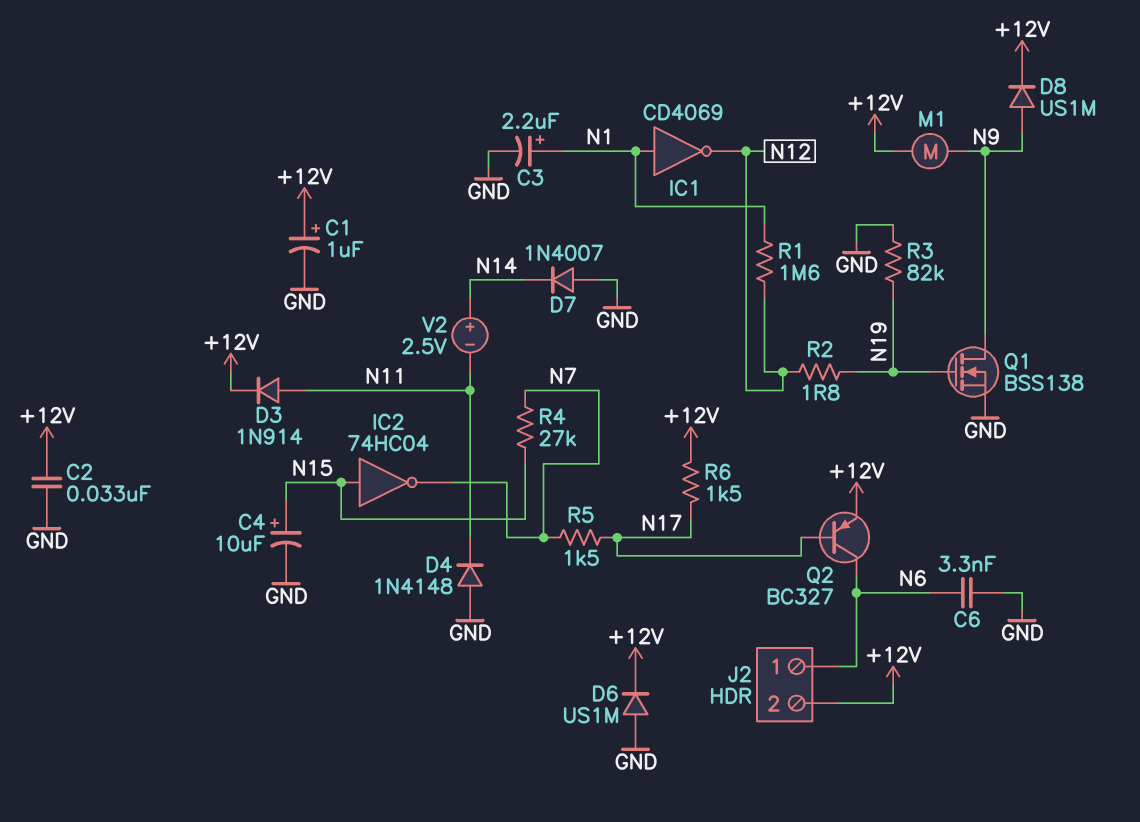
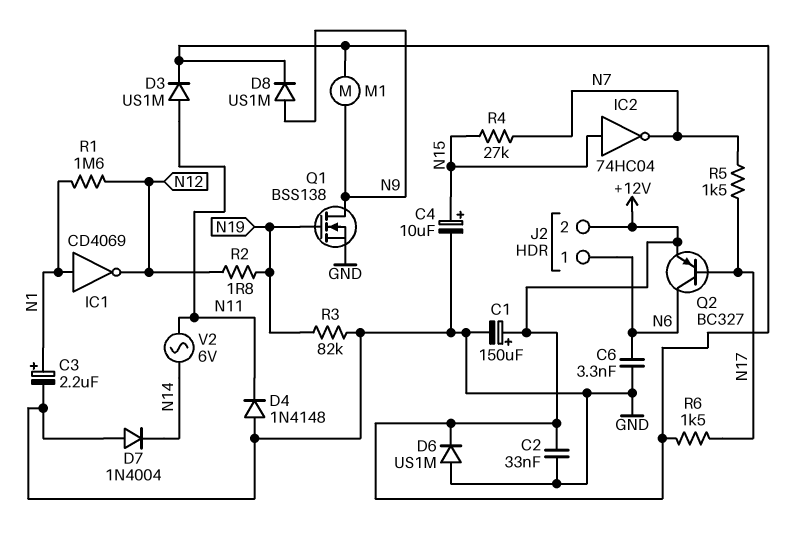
C1: 1uF (plus +12V, minus GND) -> 150uF (plus +12V, minus GND)
D3: diode 1N914 (A N11, K +12V) -> diode US1M (A N11, K +12V)
D7: diode 1N4007 (A GND, K N14) -> diode 1N4004 (A GND, K N14)
V2: 2.5V (plus N14, minus N11) -> AC 6V (N11, N14)

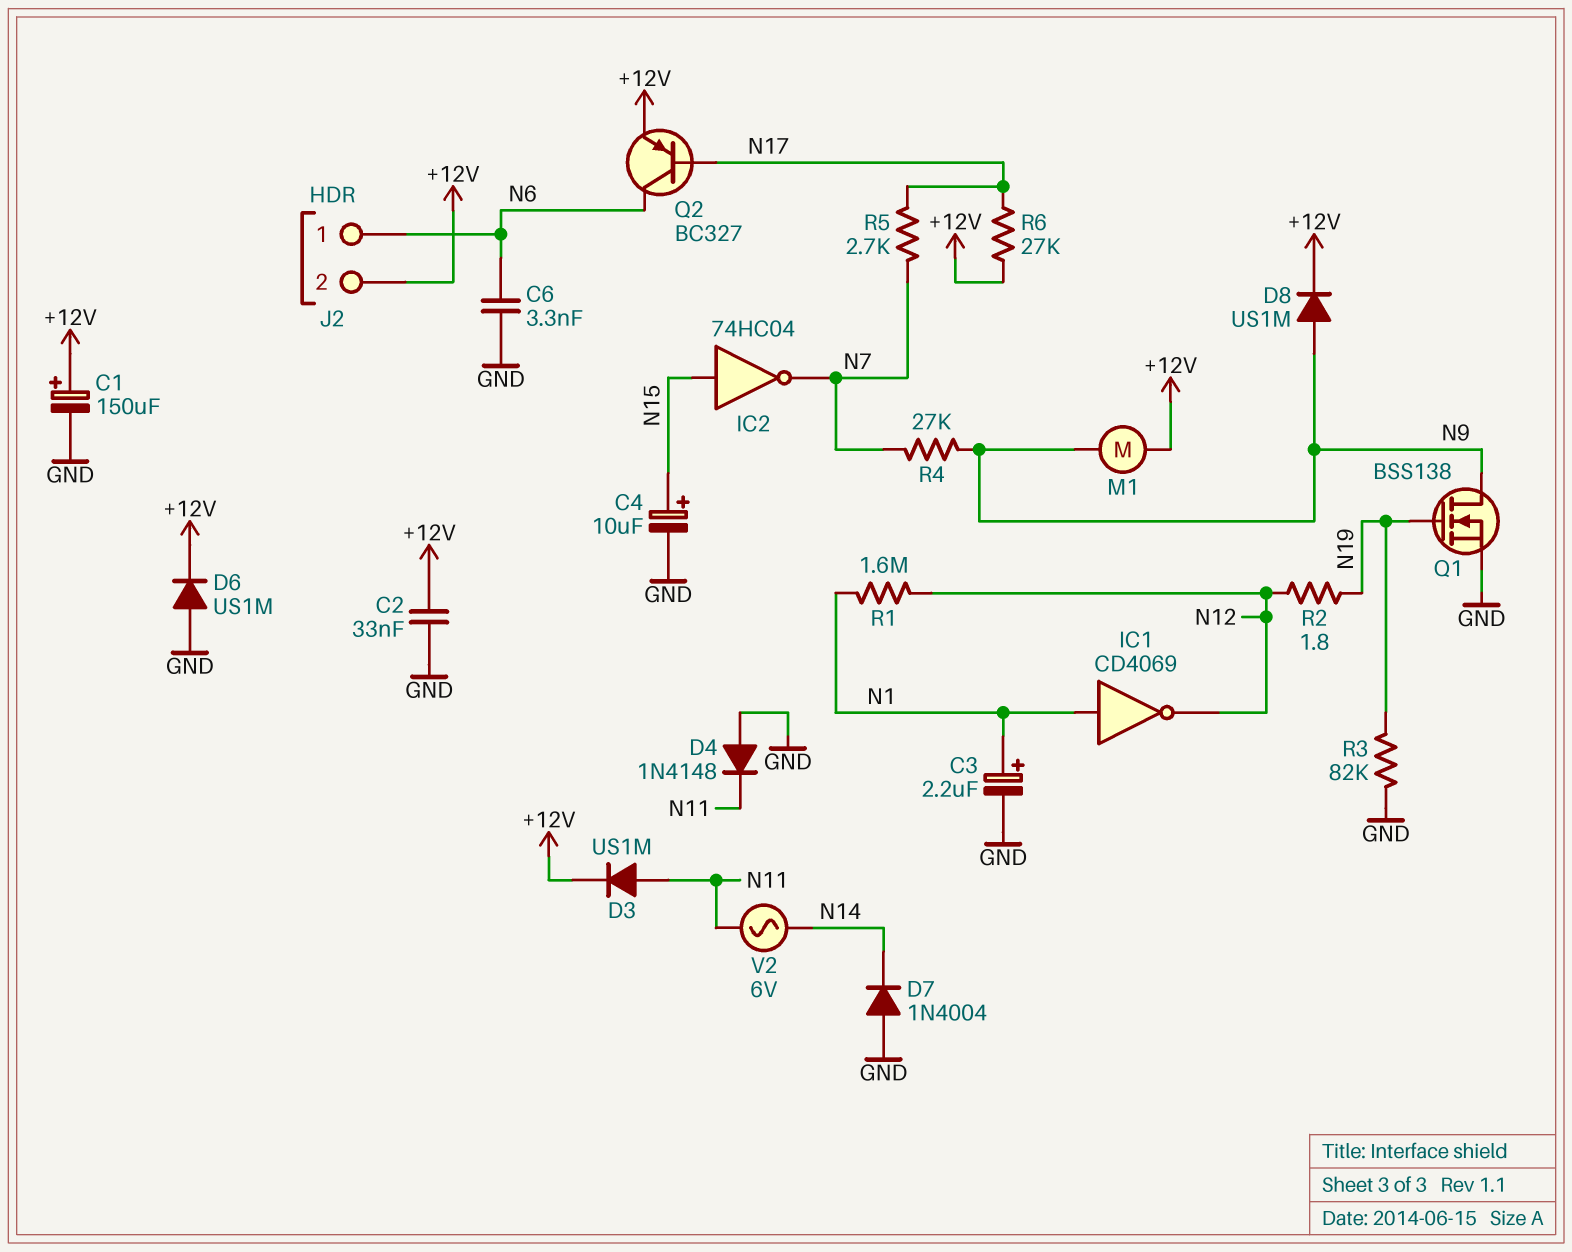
R4: 27k (N7, N15) -> 27k (N7, N9)
R5: 1.5k (N7, N17) -> 2.7k (N7, N17)
R6: 1.5k (+12V, N17) -> 27k (+12V, N17)

